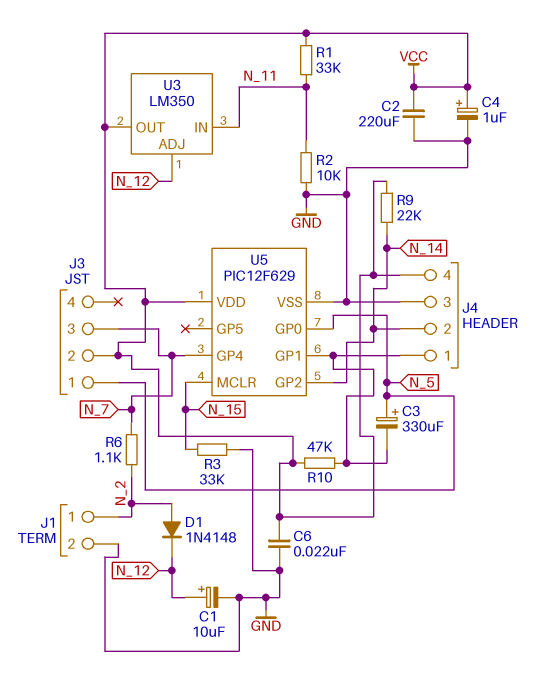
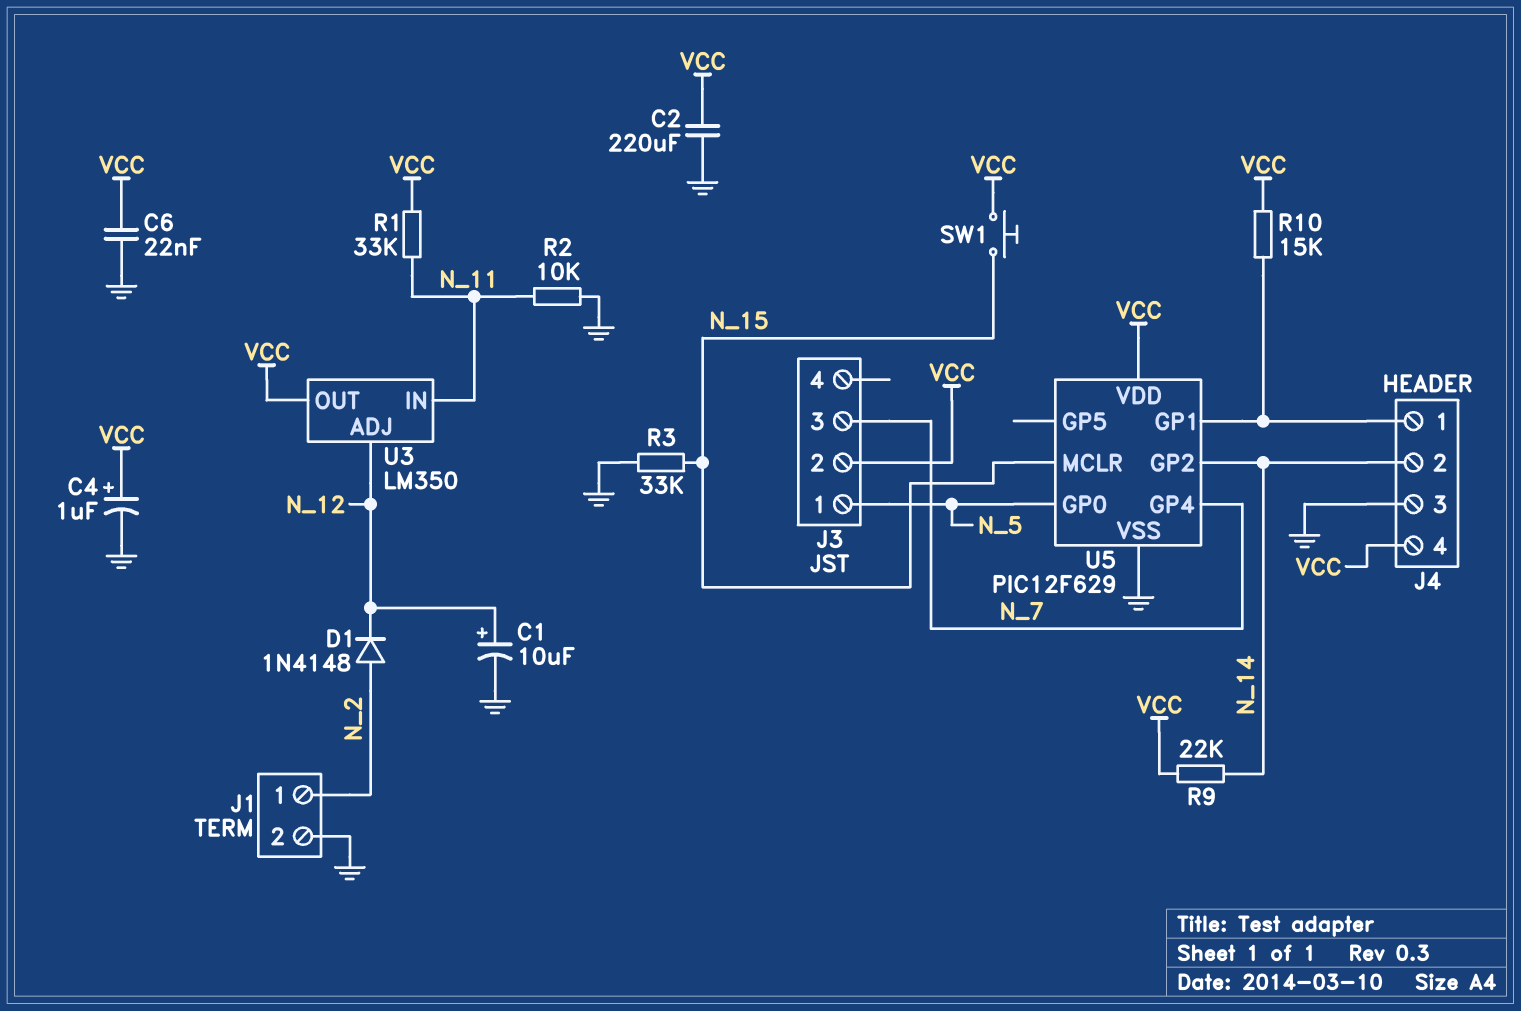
C3: 330uF (plus N_5, minus J4/1) -> none
R6: 1.1k (N_2, N_7) -> none
R10: 47k (J4/1, VCC) -> 15k (J4/1, VCC)
SW1: none -> button (N_15, VCC)

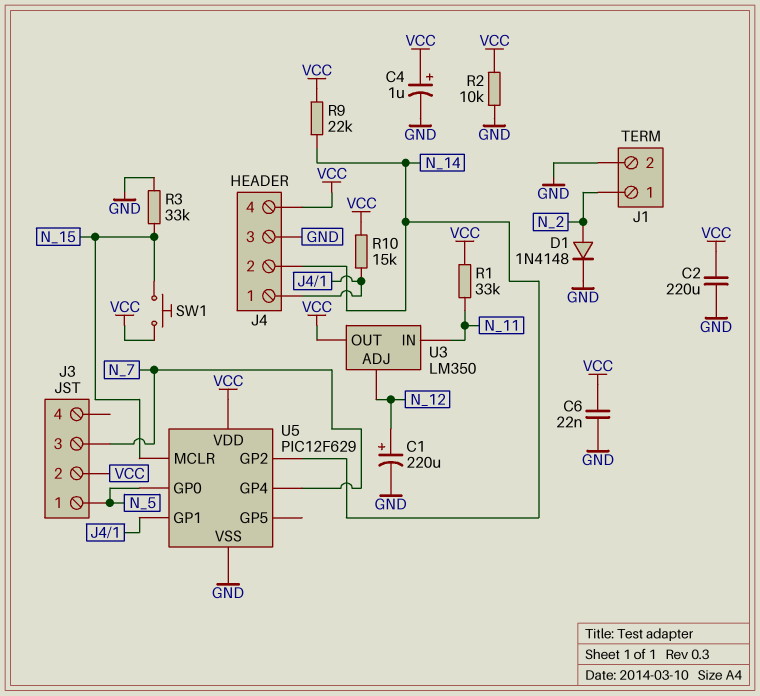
C1: 10uF (plus N_12, minus GND) -> 220uF (plus N_12, minus GND)
D1: diode 1N4148 (A N_2, K N_12) -> diode 1N4148 (A N_2, K GND)
R2: 10k (GND, N_11) -> 10k (GND, VCC)

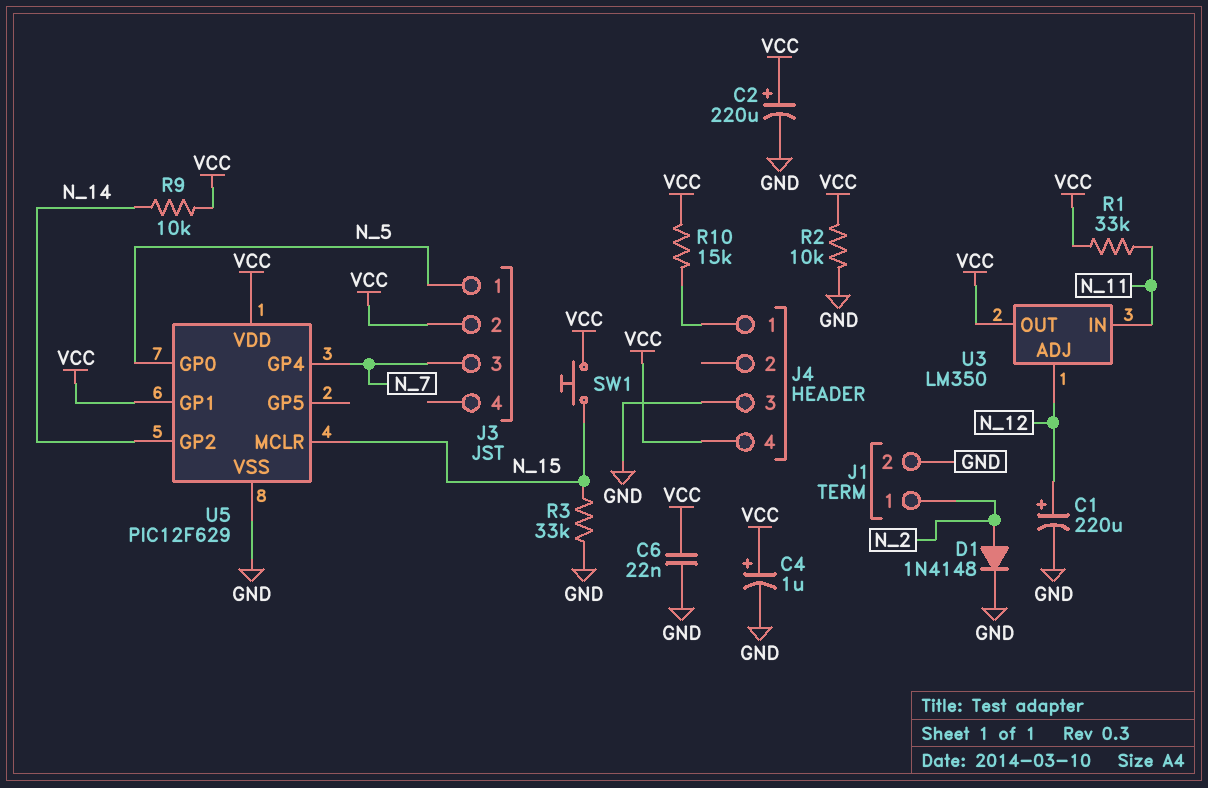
C2: 220uF (GND, VCC) -> 220uF (plus VCC, minus GND)
J4 pin 2: N_14 -> none
R9: 22k (N_14, VCC) -> 10k (N_14, VCC)
U5 pin GP1: J4/1 -> VCC

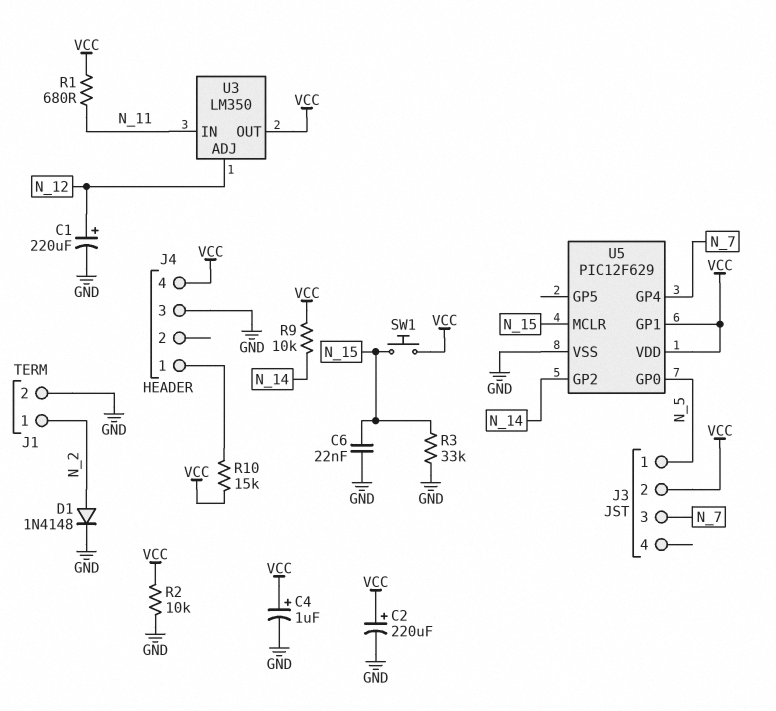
C6: 22nF (GND, VCC) -> 22nF (GND, N_15)
R1: 33k (N_11, VCC) -> 680 (N_11, VCC)

